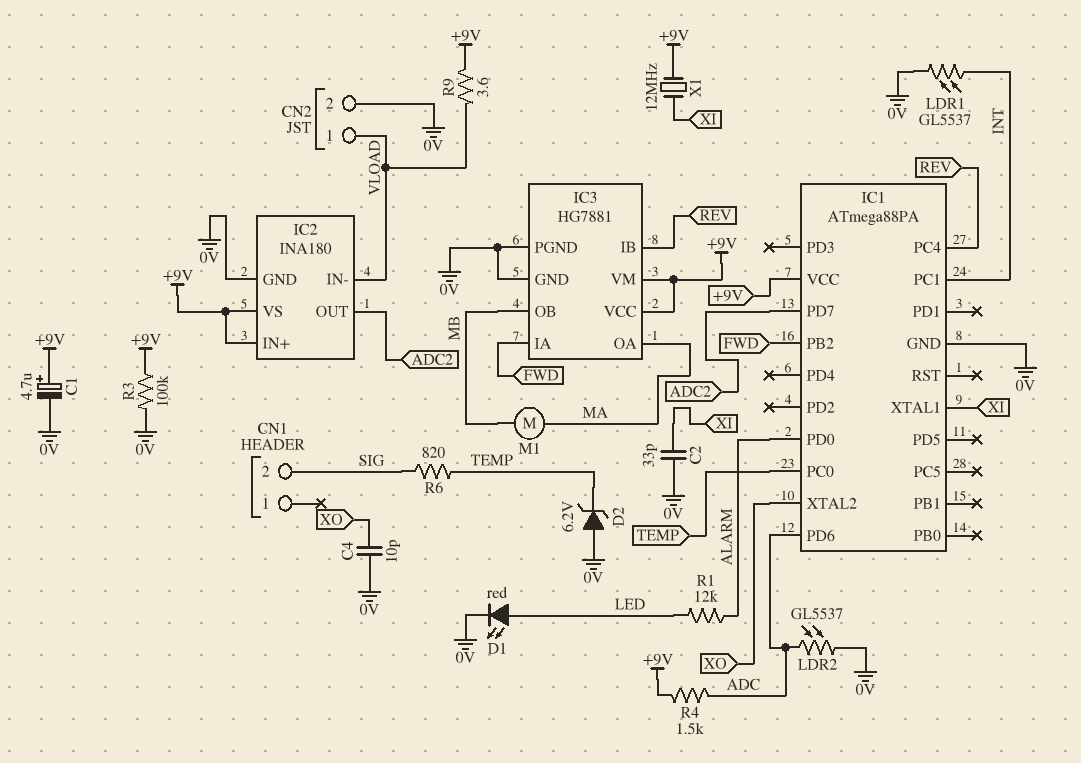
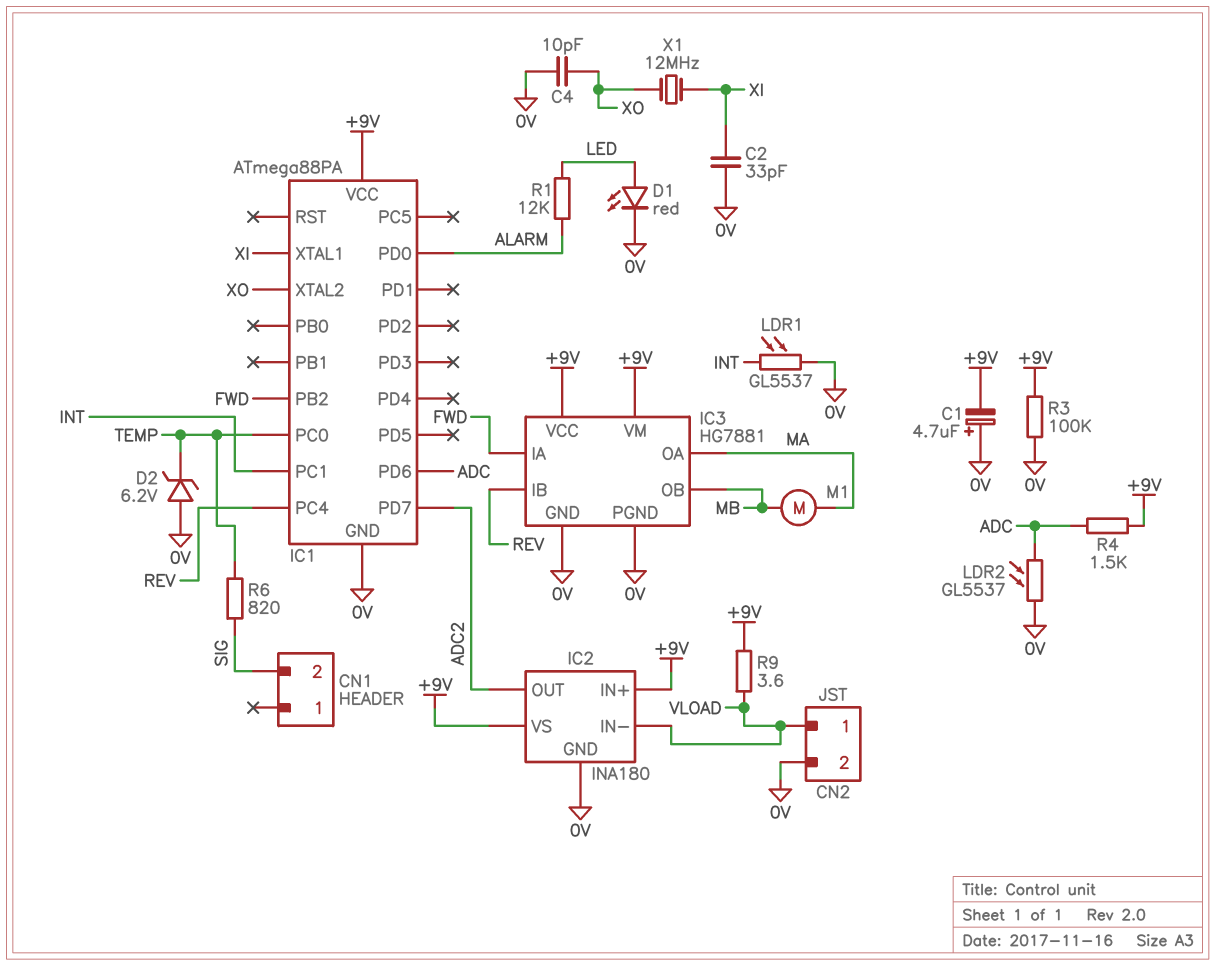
C1: 4.7uF (plus +9V, minus 0V) -> 4.7uF (plus 0V, minus +9V)
X1: 12MHz (+9V, XI) -> 12MHz (XI, XO)

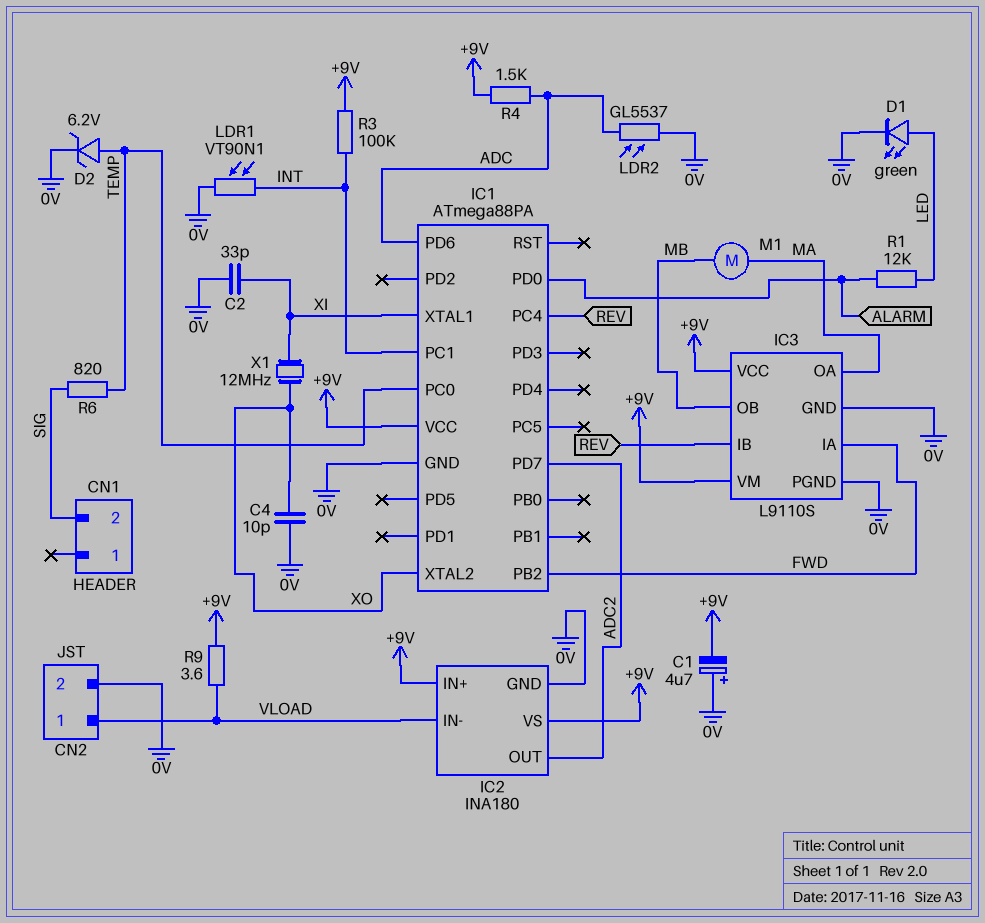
D1: LED red (A LED, K 0V) -> LED green (A LED, K 0V)
D2: zener 6.2V (A 0V, K TEMP) -> zener 6.2V (A TEMP, K 0V)
IC3: HG7881 -> L9110S
LDR1: GL5537 (0V, INT) -> VT90N1 (0V, INT)
R3: 100k (+9V, 0V) -> 100k (+9V, INT)

